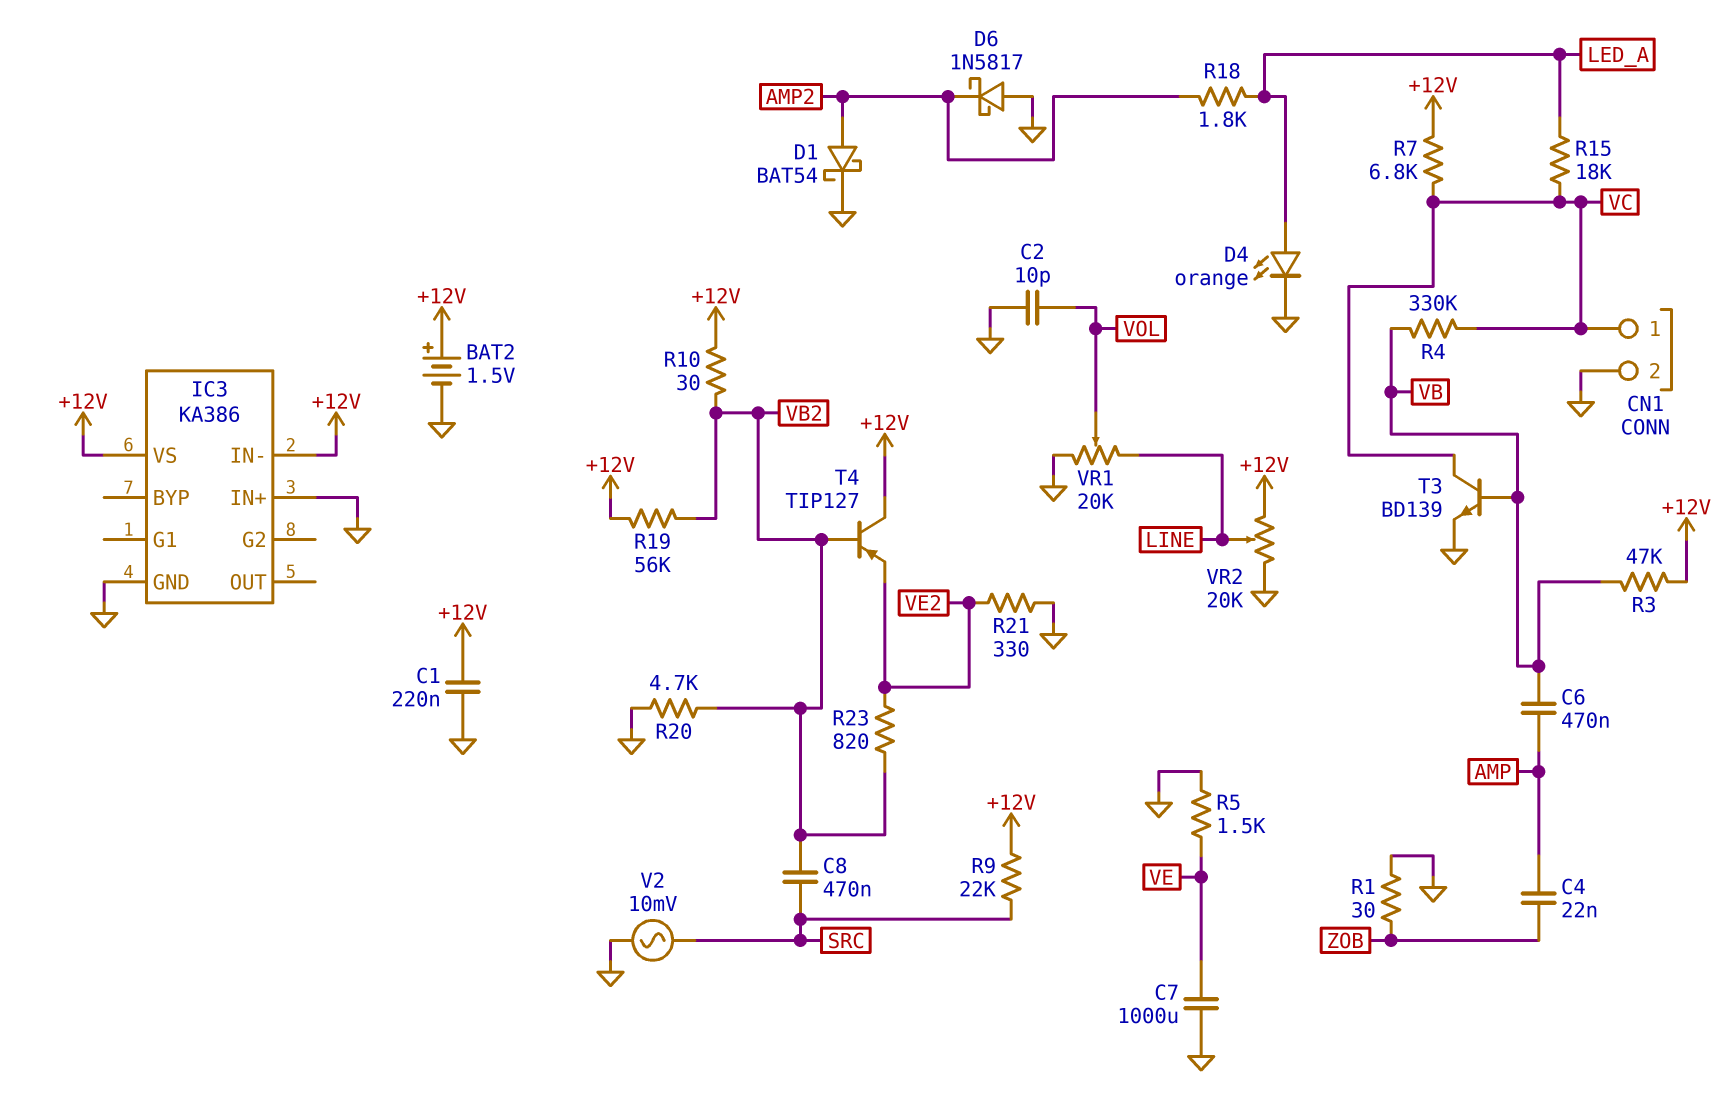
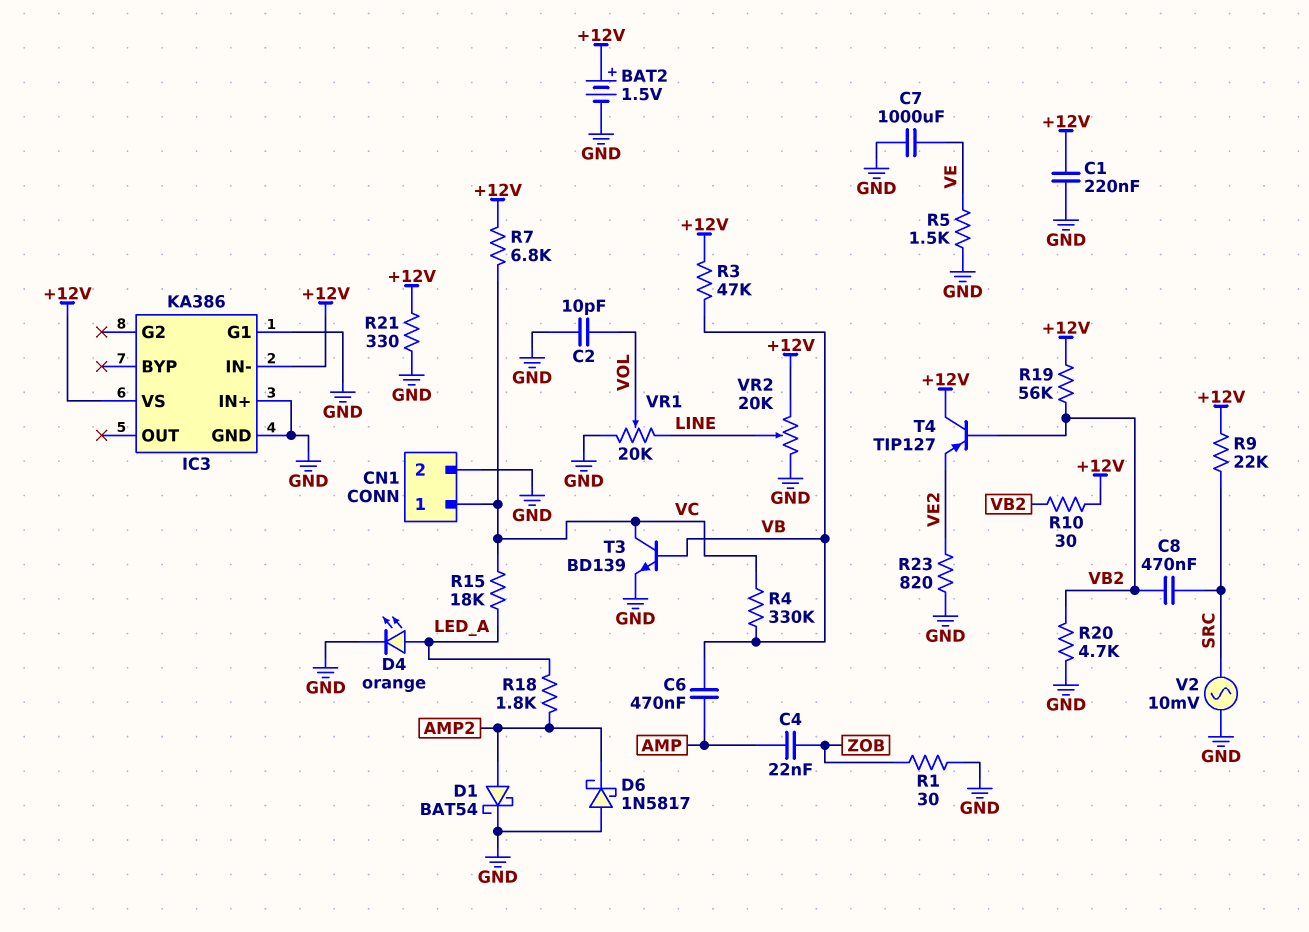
IC3 pin G1: none -> GND
R21: 330 (GND, VE2) -> 330 (+12V, GND)
R23: 820 (VB2, VE2) -> 820 (GND, VE2)

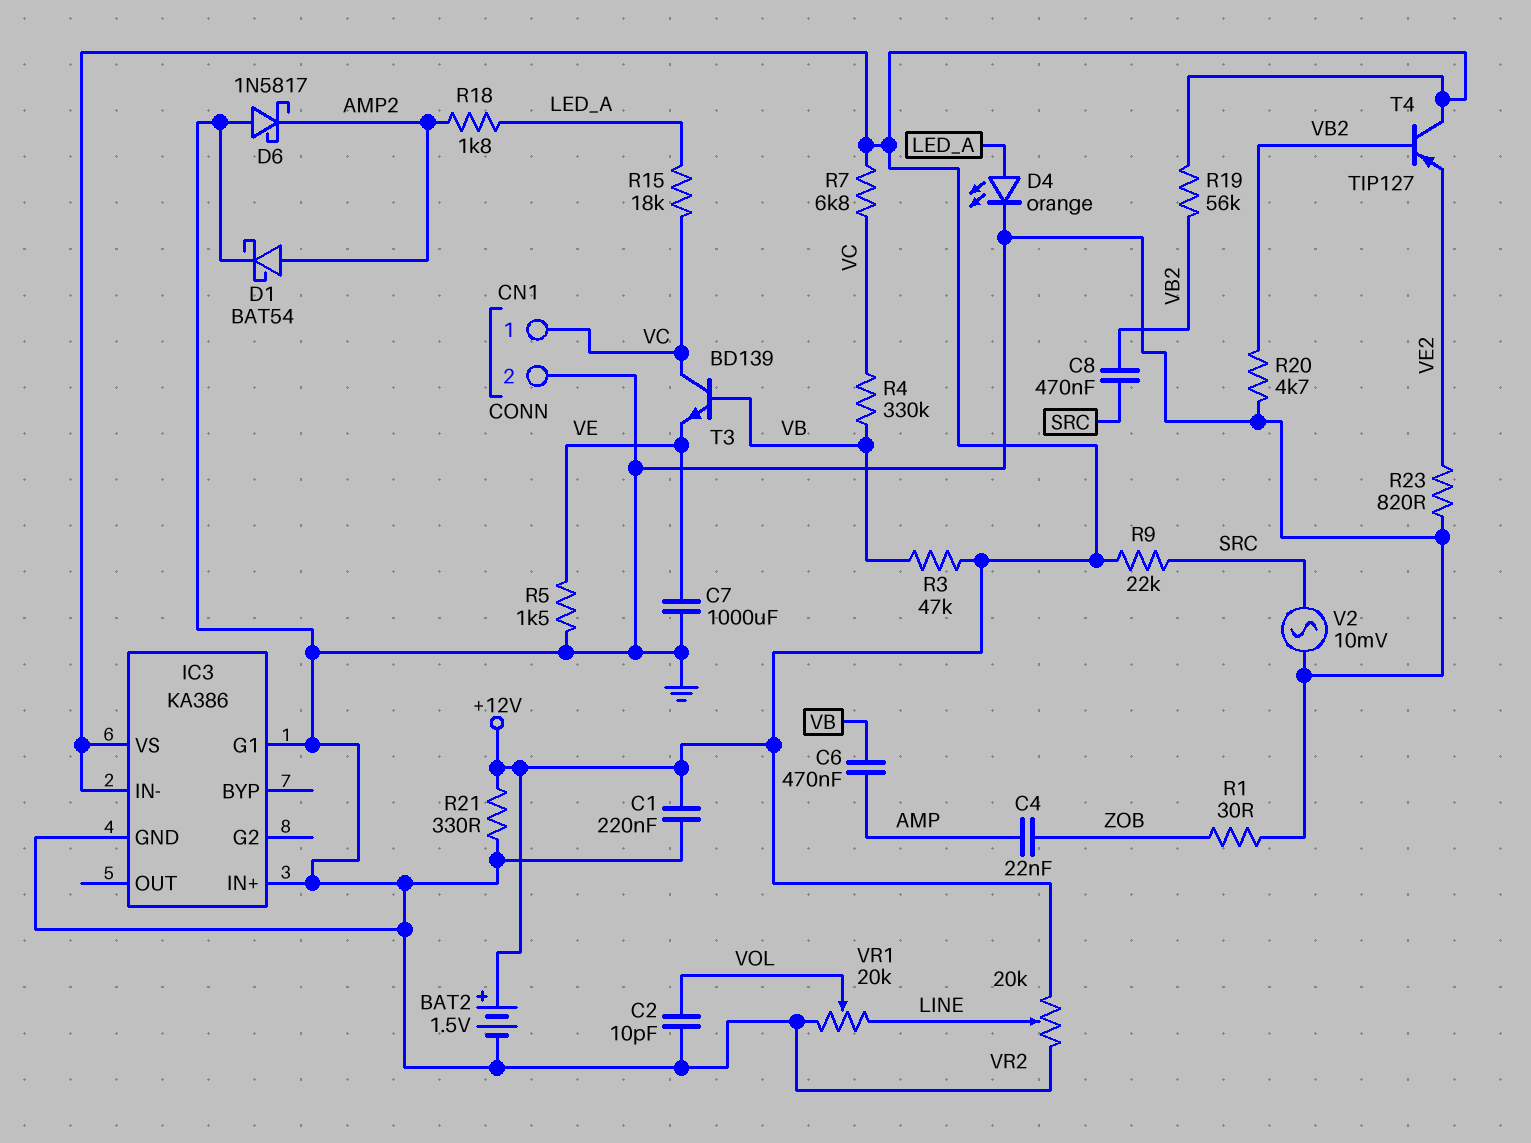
R10: 30 (+12V, VB2) -> none
T3: NPN BD139 (B VB, C VC, E GND) -> NPN BD139 (B VB, C VC, E VE)

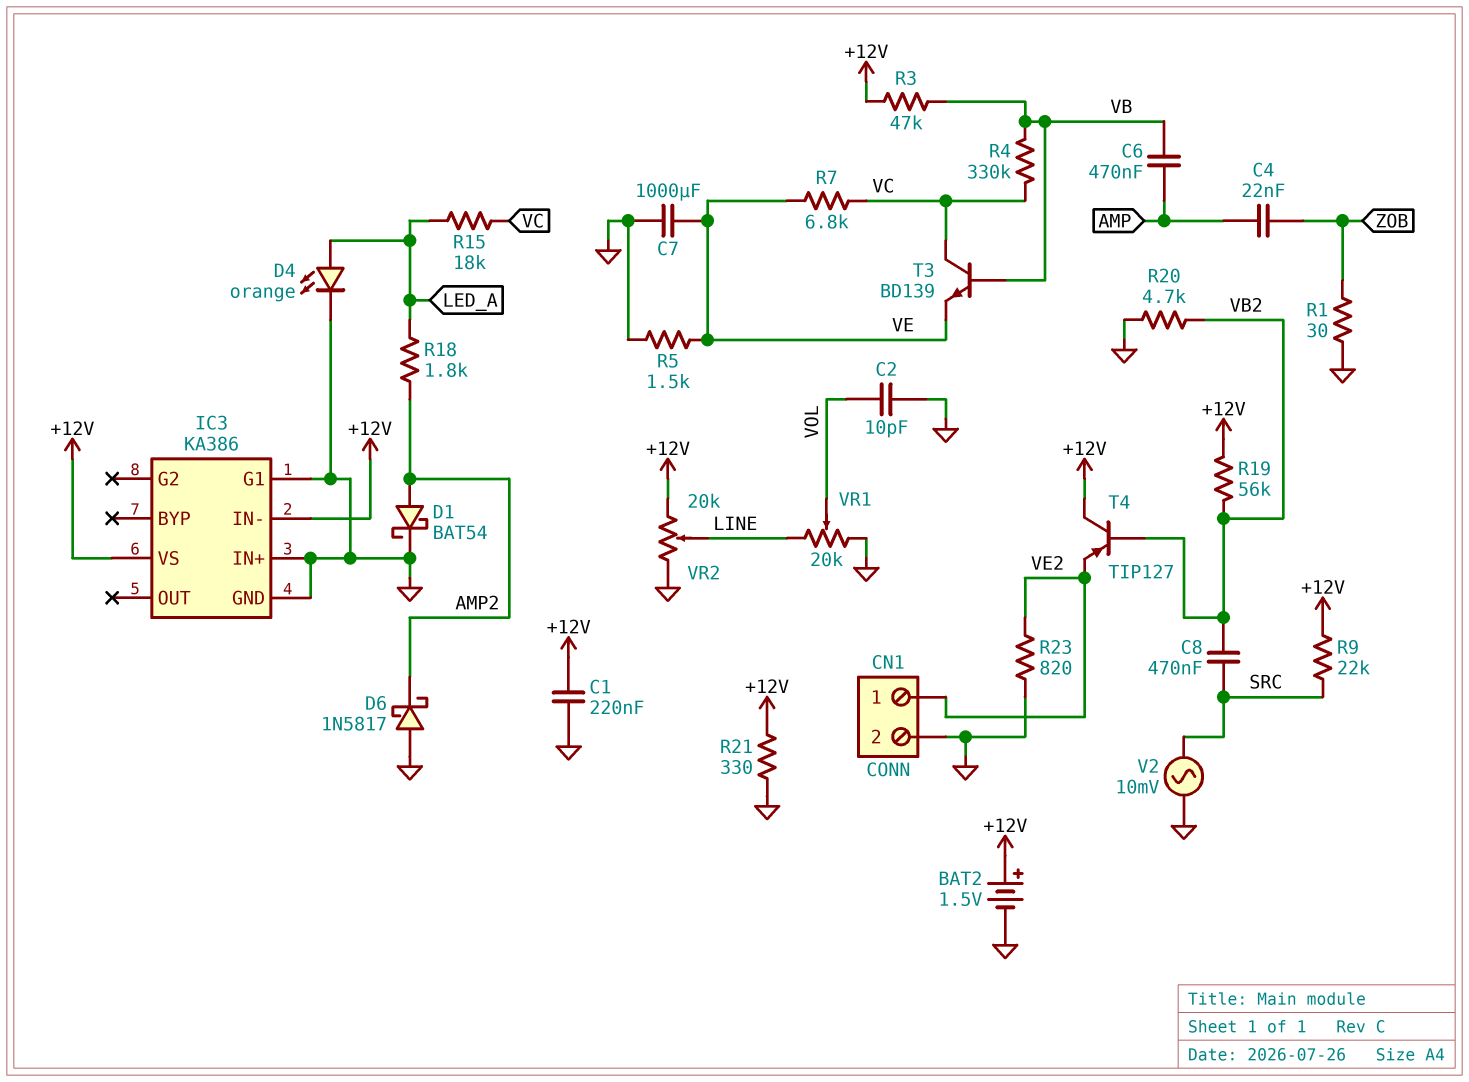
CN1 pin 1: VC -> VE2
R7: 6.8k (+12V, VC) -> 6.8k (VC, VE)

